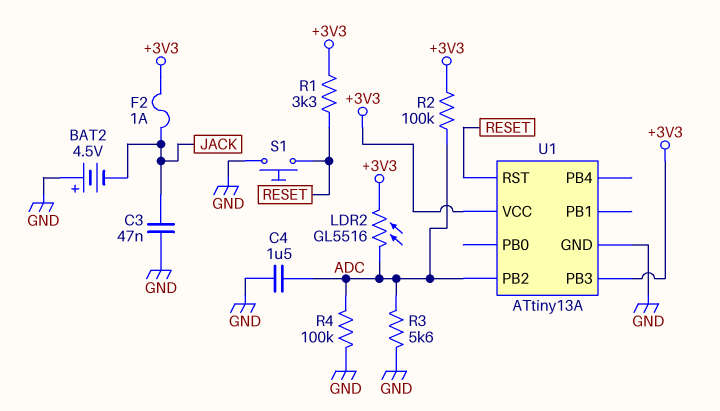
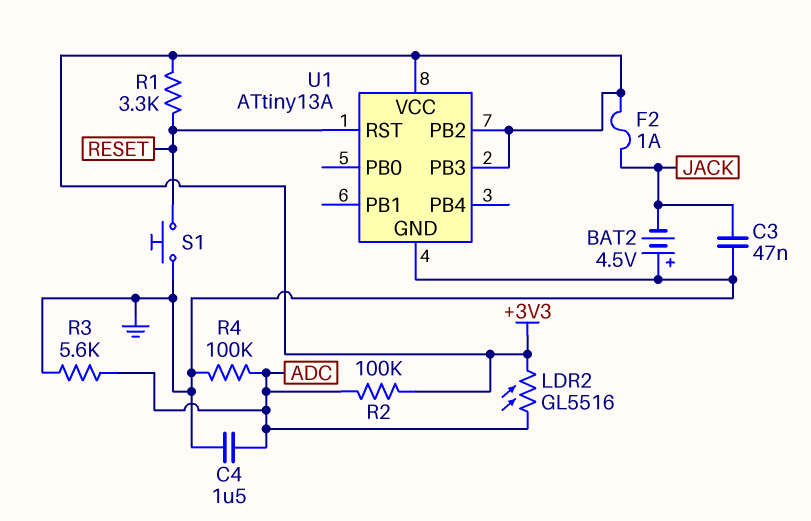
U1 pin PB2: ADC -> +3V3

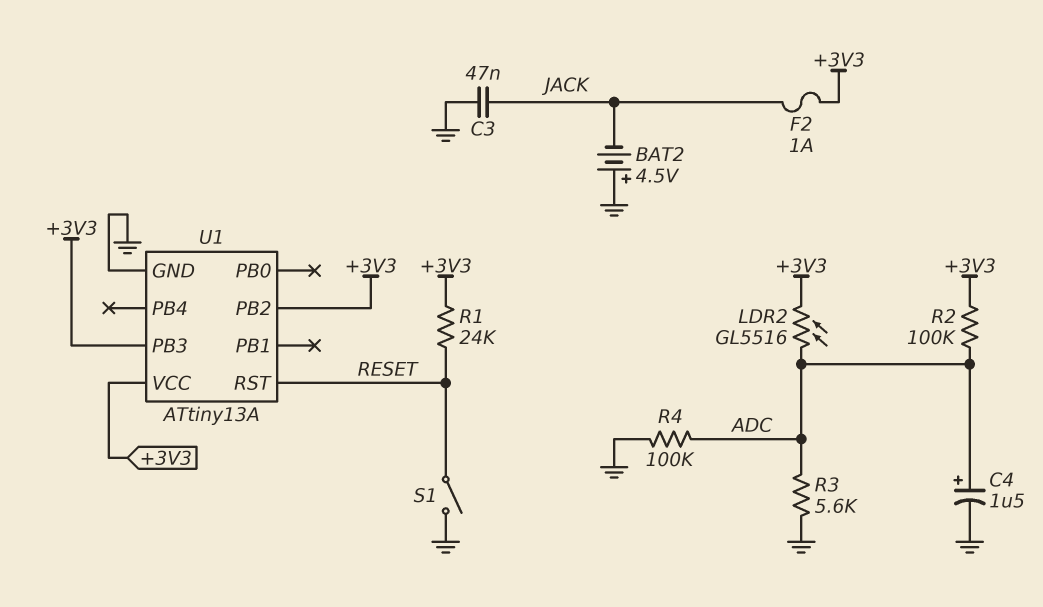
C4: 1.5uF (ADC, GND) -> 1.5uF (plus ADC, minus GND)
R1: 3.3k (+3V3, RESET) -> 24k (+3V3, RESET)
S1: button (GND, RESET) -> switch (GND, RESET)

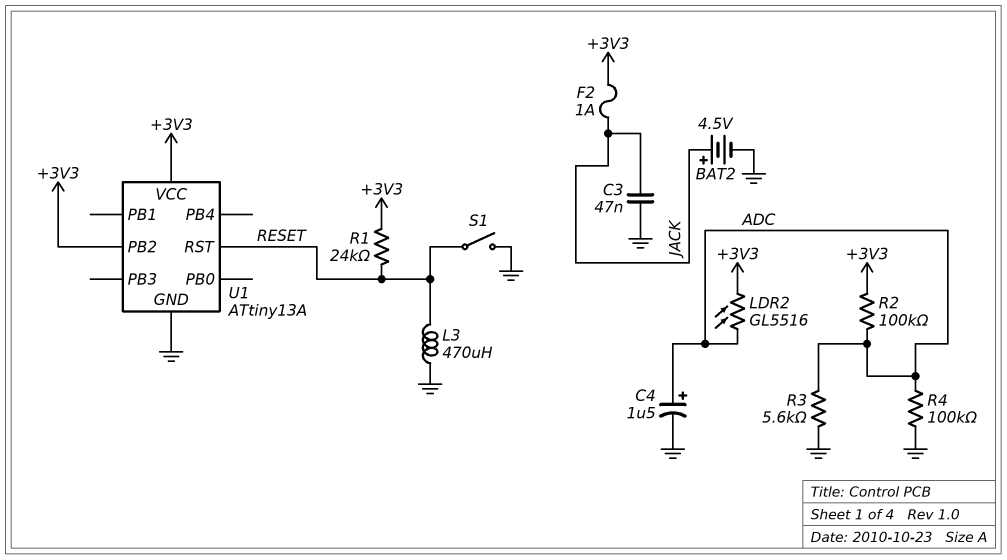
BAT2: 4.5V (plus GND, minus JACK) -> 4.5V (plus JACK, minus GND)
L3: none -> 470uH (GND, RESET)
U1 pin PB3: +3V3 -> none

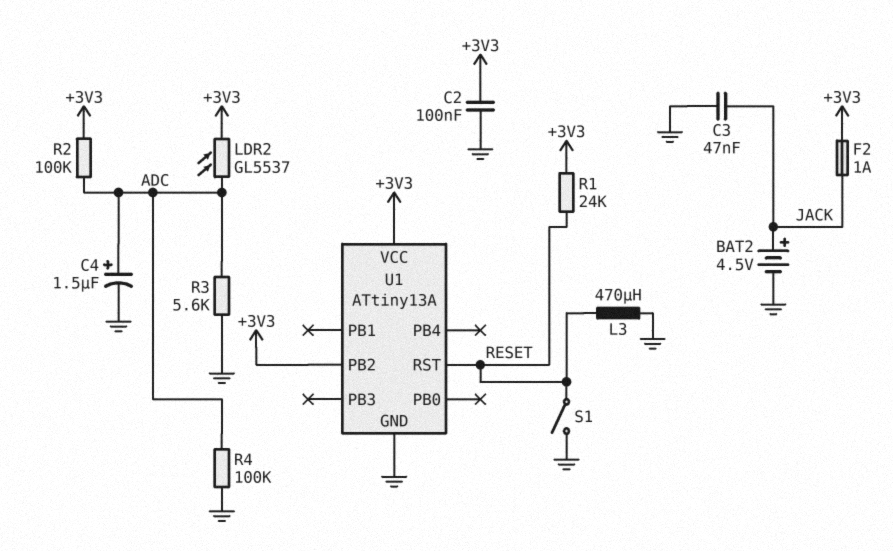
C2: none -> 100nF (+3V3, GND)
LDR2: GL5516 (+3V3, ADC) -> GL5537 (+3V3, ADC)

